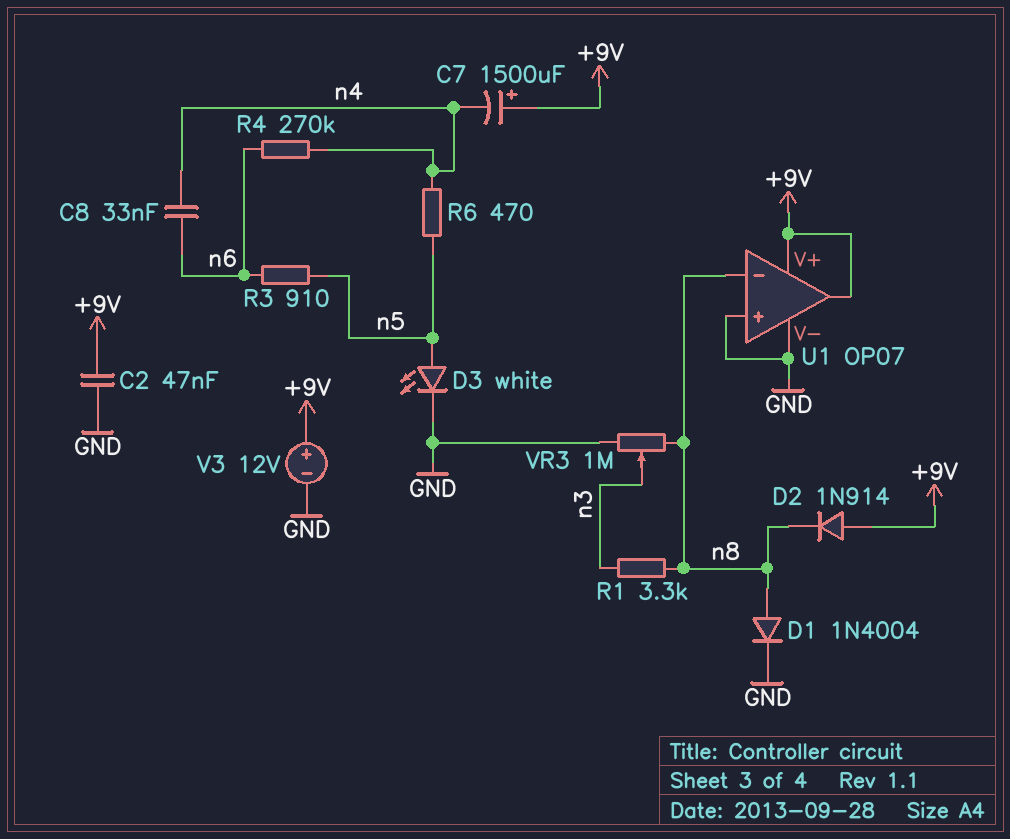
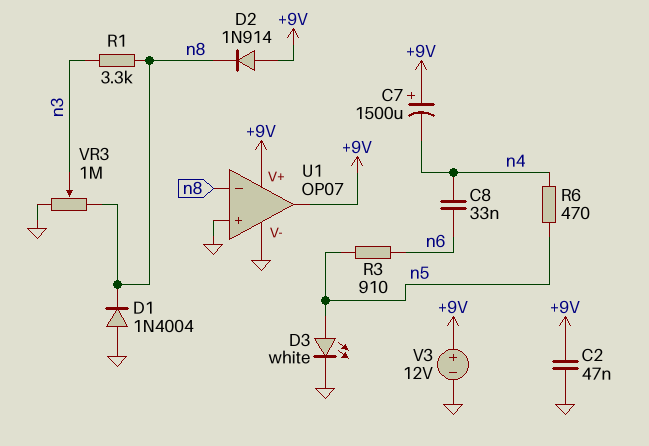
D1: diode 1N4004 (A n8, K GND) -> diode 1N4004 (A GND, K n8)
R4: 270k (n4, n6) -> none

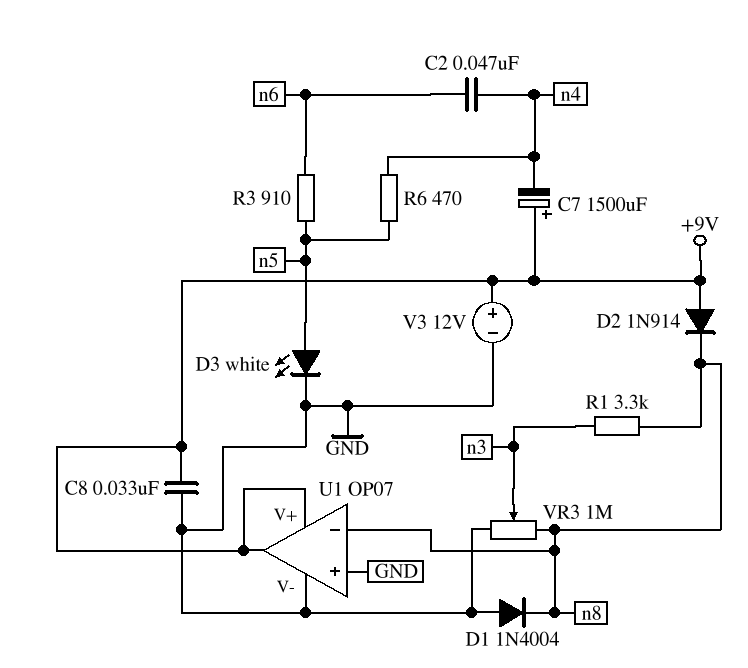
C2: 47nF (+9V, GND) -> 47nF (n4, n6)
C8: 33nF (n4, n6) -> 33nF (+9V, GND)

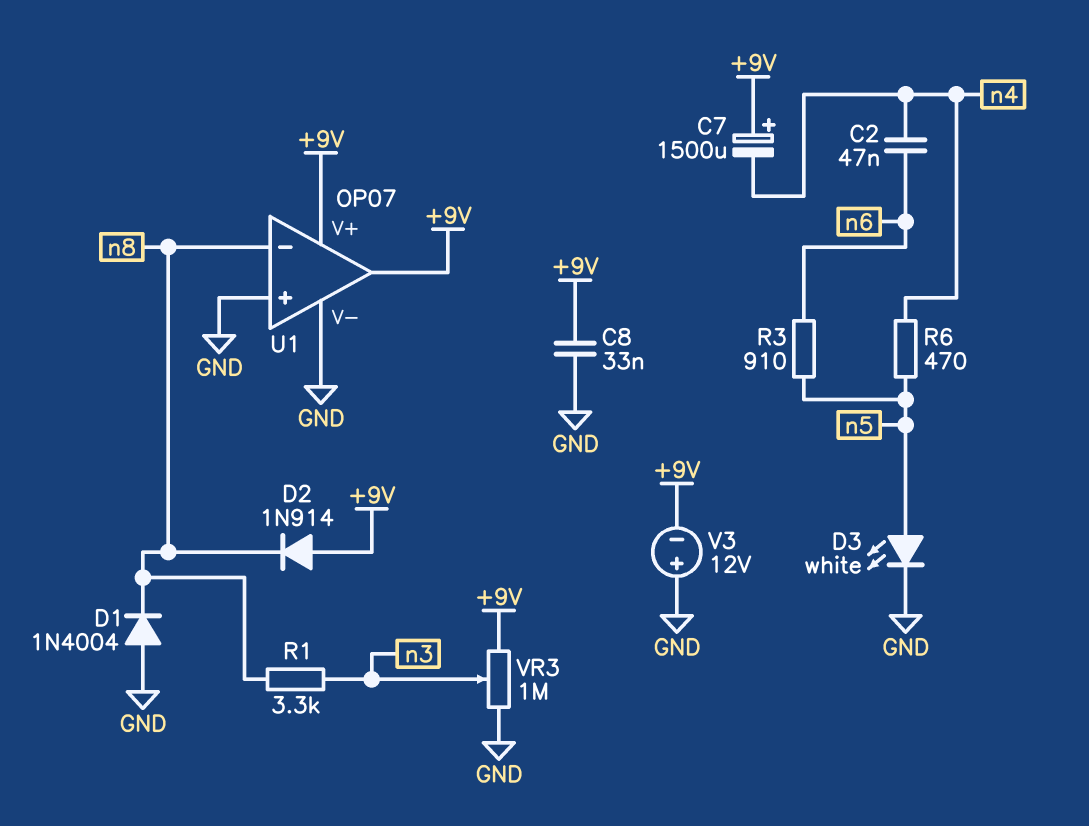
V3: 12V (plus +9V, minus GND) -> 12V (plus GND, minus +9V)
VR3: 1M (GND, n8, wiper n3) -> 1M (+9V, GND, wiper n3)

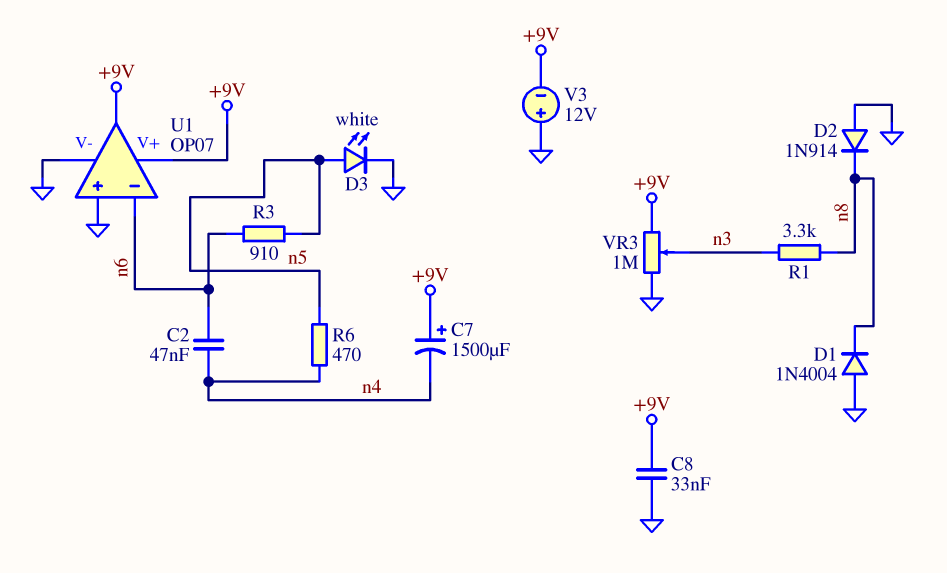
D2: diode 1N914 (A +9V, K n8) -> diode 1N914 (A GND, K n8)
U1 pin in-: n8 -> n6

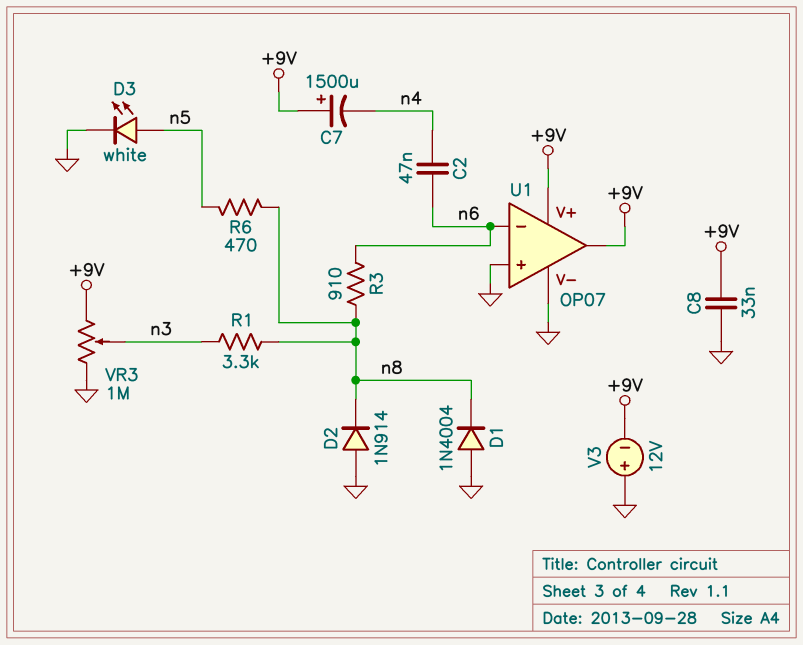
R3: 910 (n5, n6) -> 910 (n6, n8)
R6: 470 (n4, n5) -> 470 (n5, n8)

